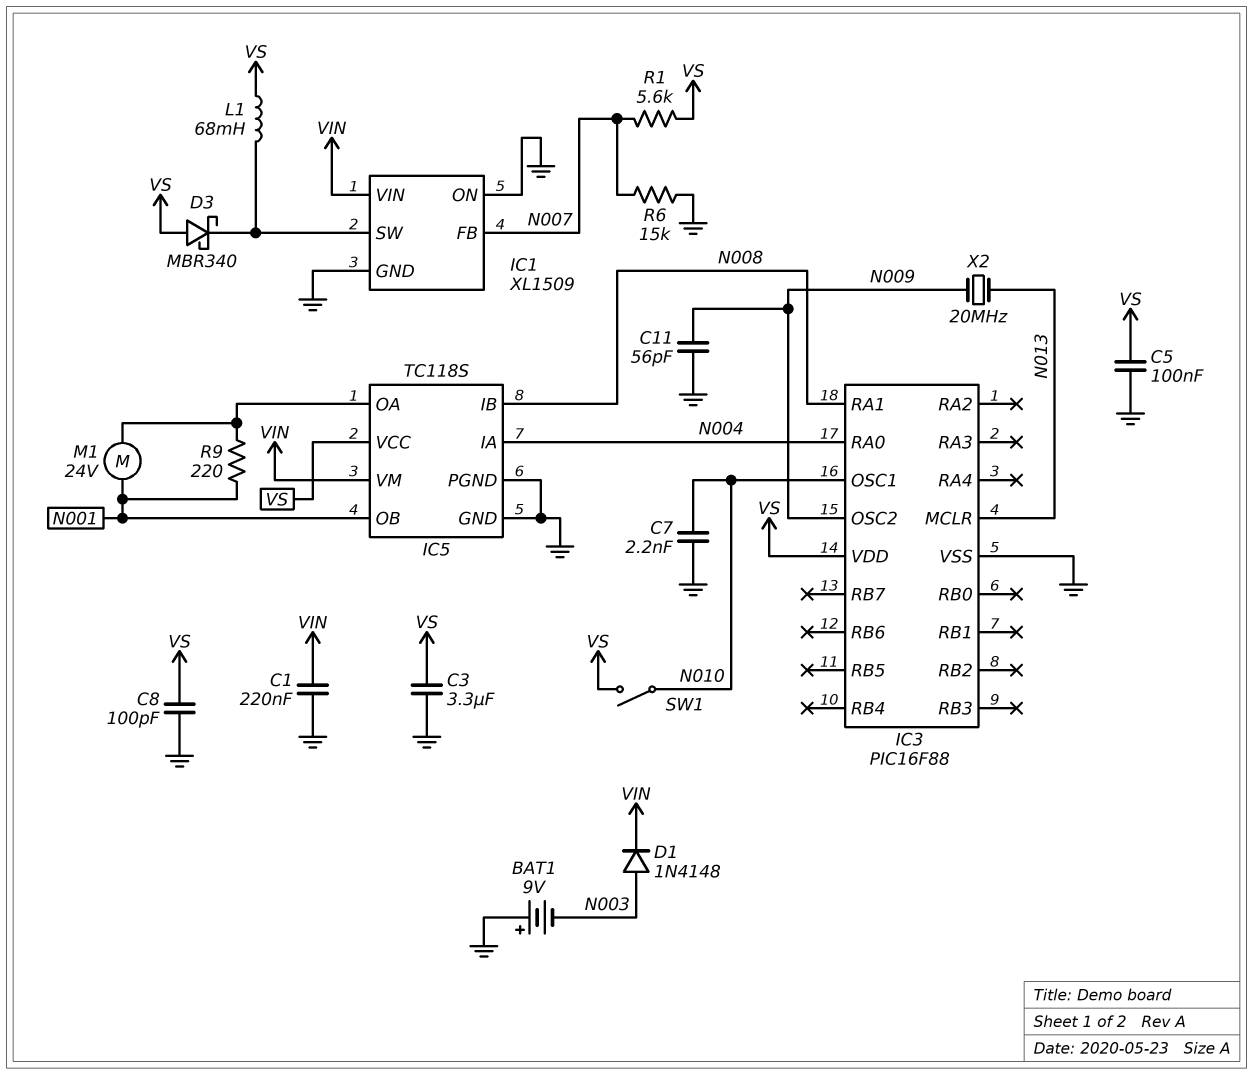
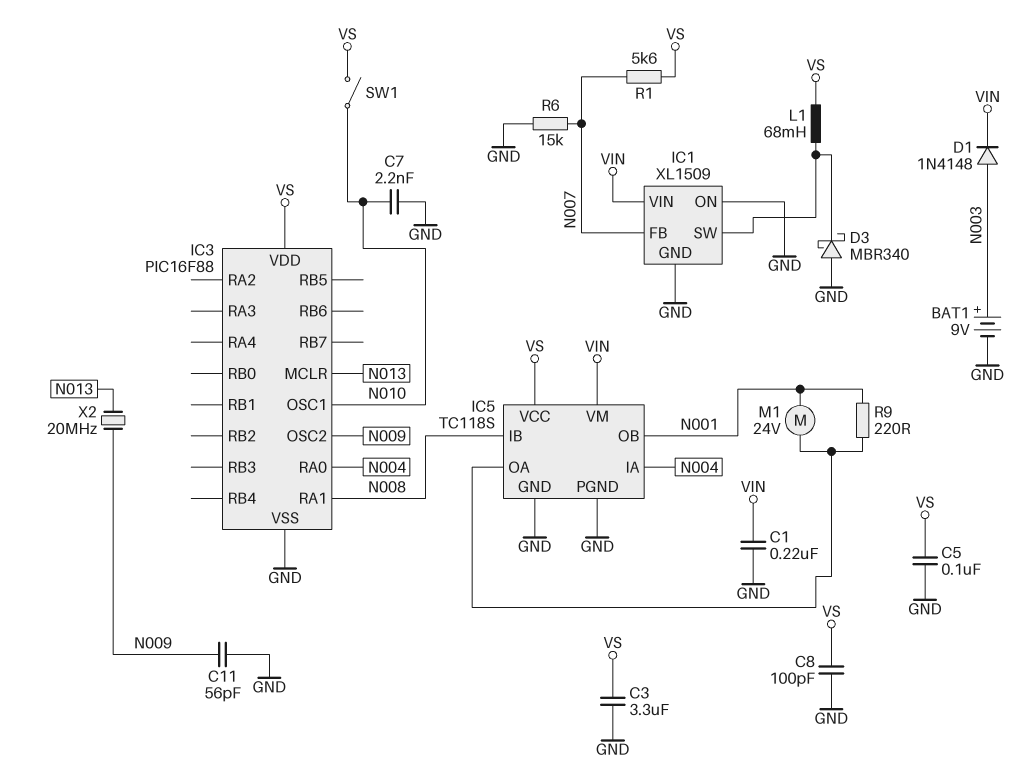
BAT1: 9V (plus GND, minus N003) -> 9V (plus N003, minus GND)
D3: schottky MBR340 (A VS, K IC1/SW) -> schottky MBR340 (A GND, K IC1/SW)

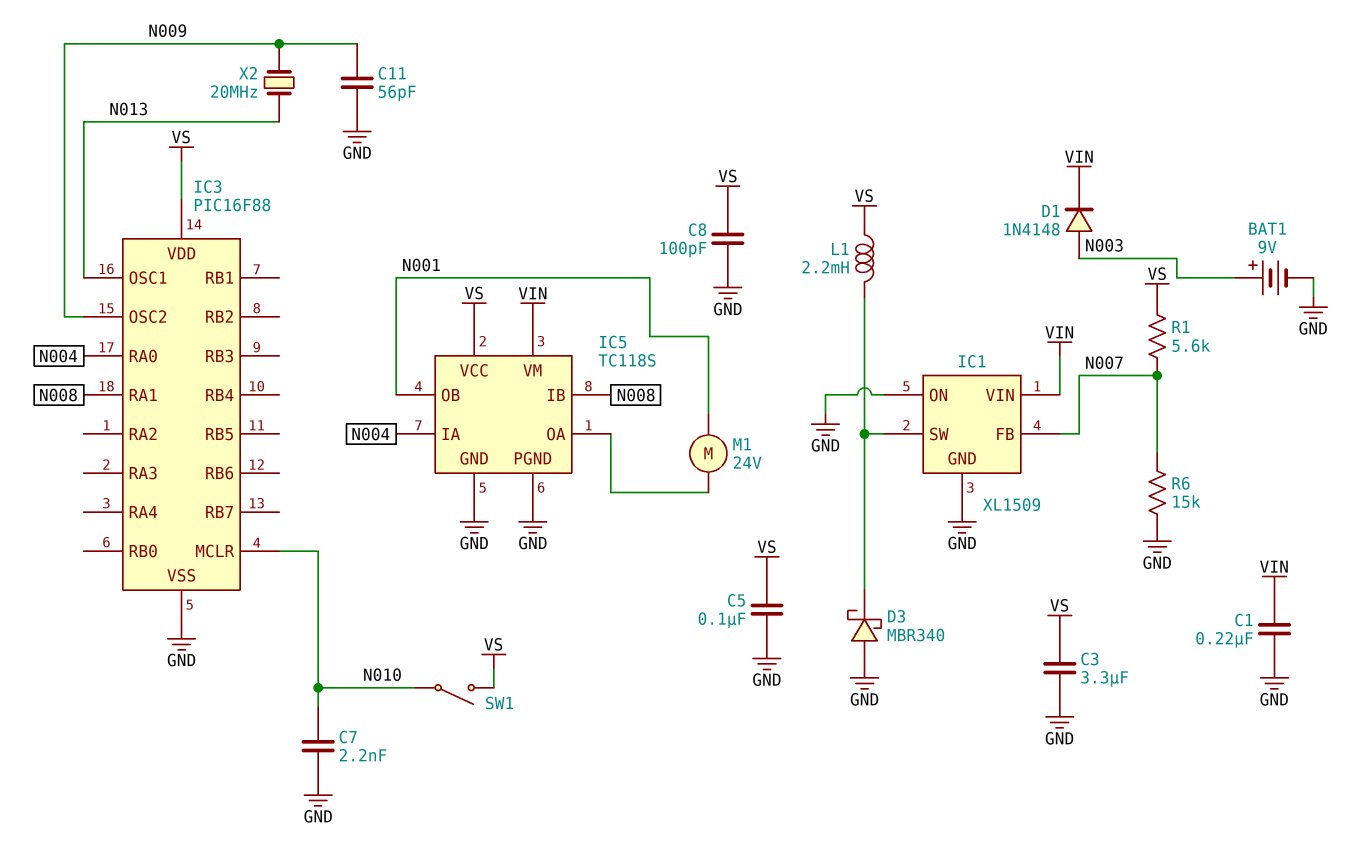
IC3 pin MCLR: N013 -> N010
IC3 pin OSC1: N010 -> N013
L1: 68mH (IC1/SW, VS) -> 2.2mH (IC1/SW, VS)
R9: 220 (IC5/OA, N001) -> none

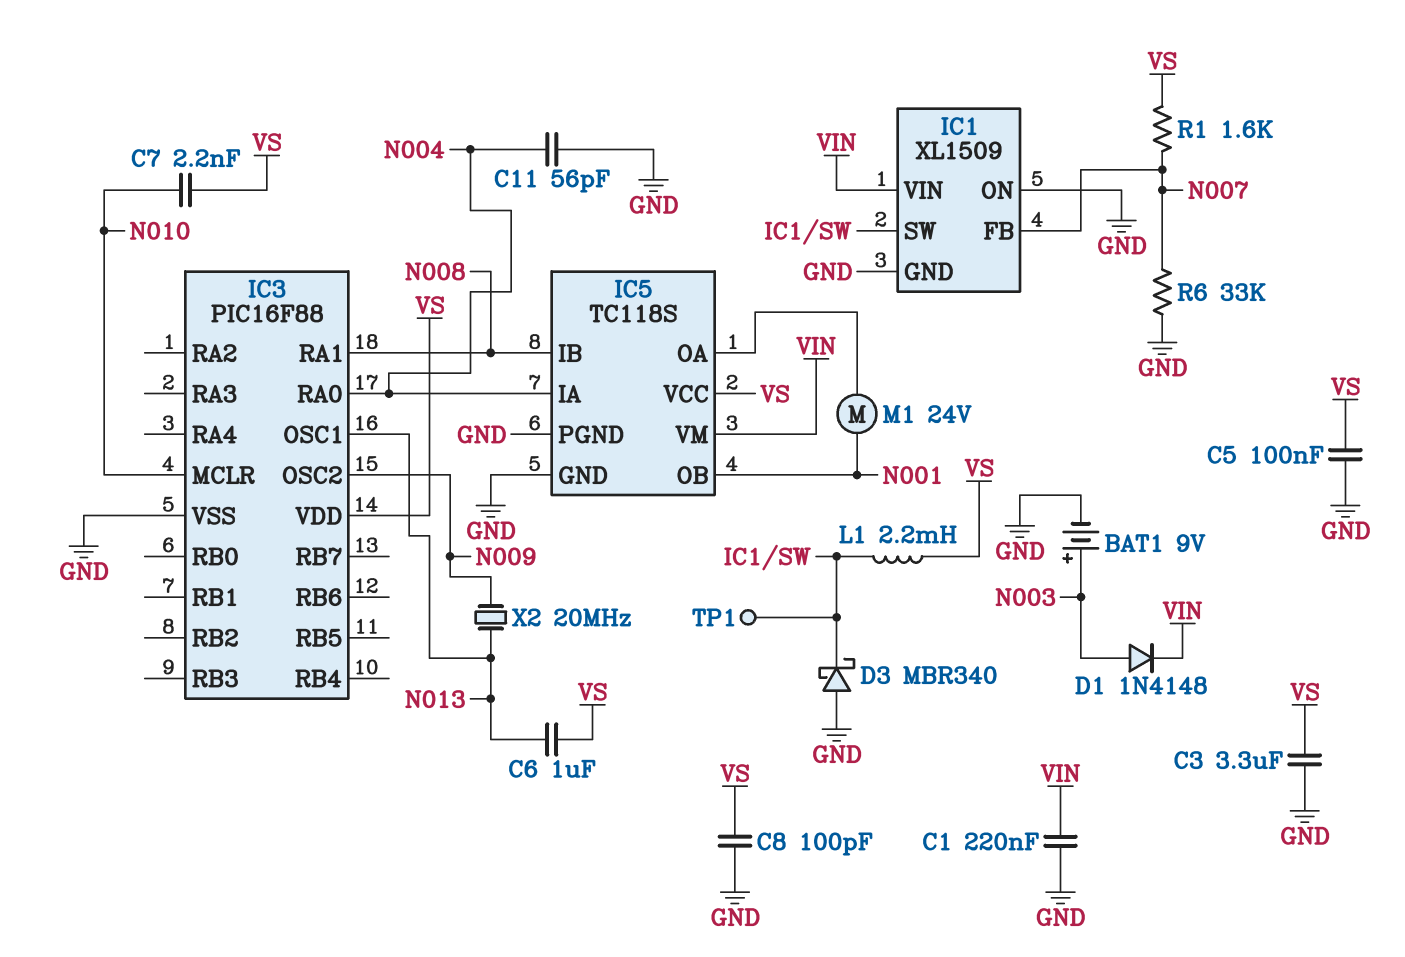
C6: none -> 1uF (N013, VS)
C7: 2.2nF (GND, N010) -> 2.2nF (N010, VS)
C11: 56pF (GND, N009) -> 56pF (GND, N004)
R1: 5.6k (N007, VS) -> 1.6k (N007, VS)
R6: 15k (GND, N007) -> 33k (GND, N007)
SW1: switch (N010, VS) -> none
TP1: none -> test point (IC1/SW)

